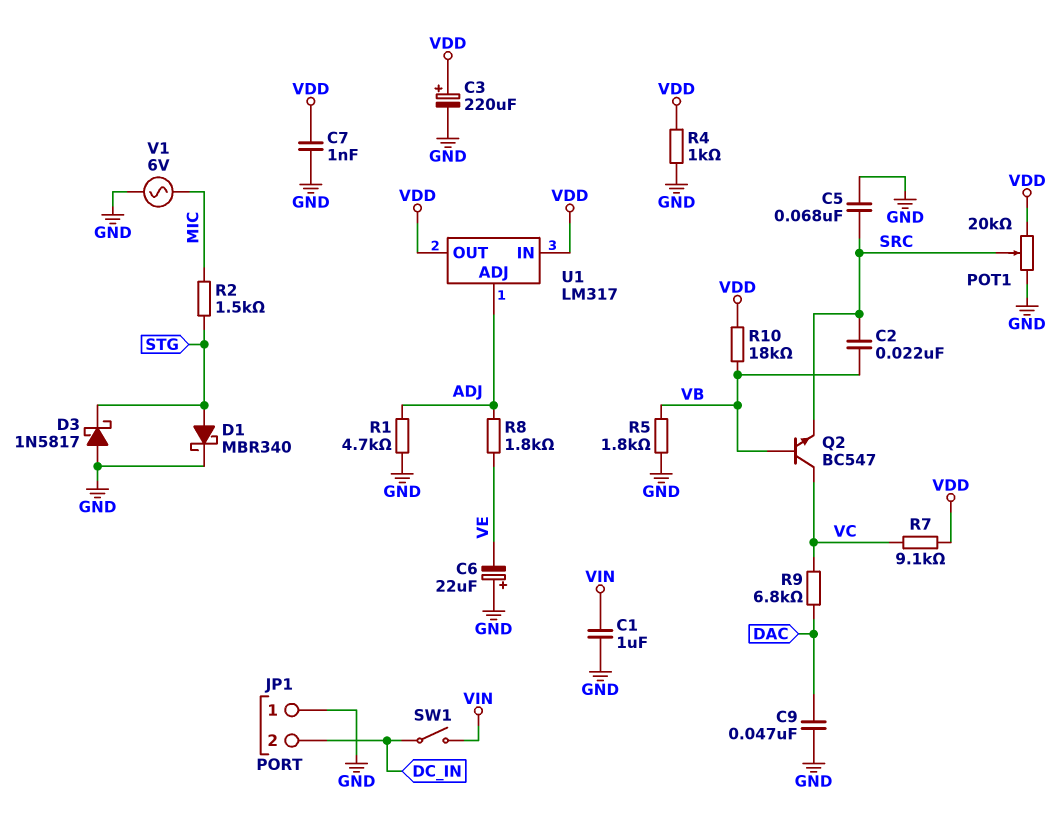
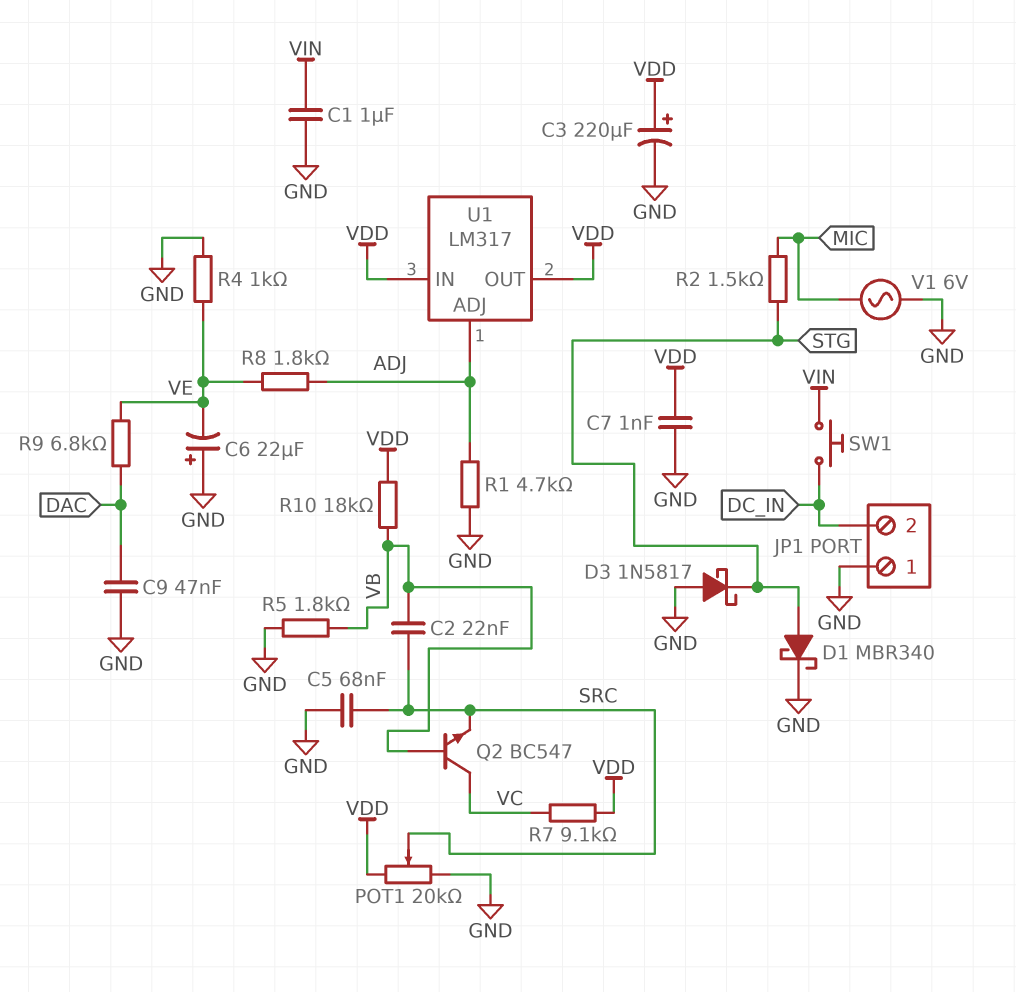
R4: 1k (GND, VDD) -> 1k (GND, VE)
R9: 6.8k (DAC, VC) -> 6.8k (DAC, VE)
SW1: switch (DC_IN, VIN) -> button (DC_IN, VIN)

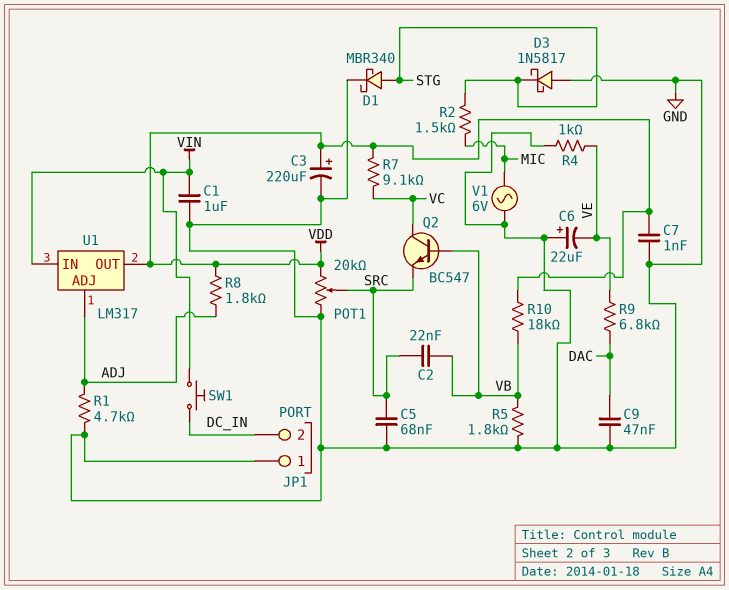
R8: 1.8k (ADJ, VE) -> 1.8k (ADJ, VDD)
U1 pin IN: VDD -> VIN

